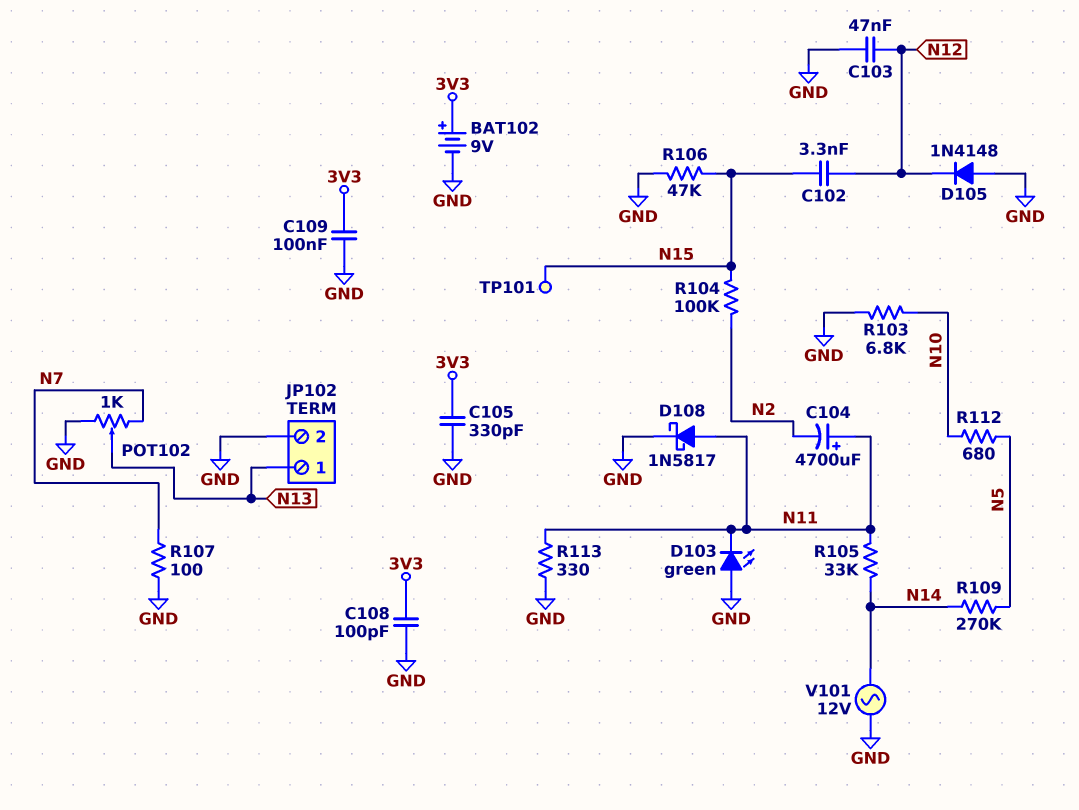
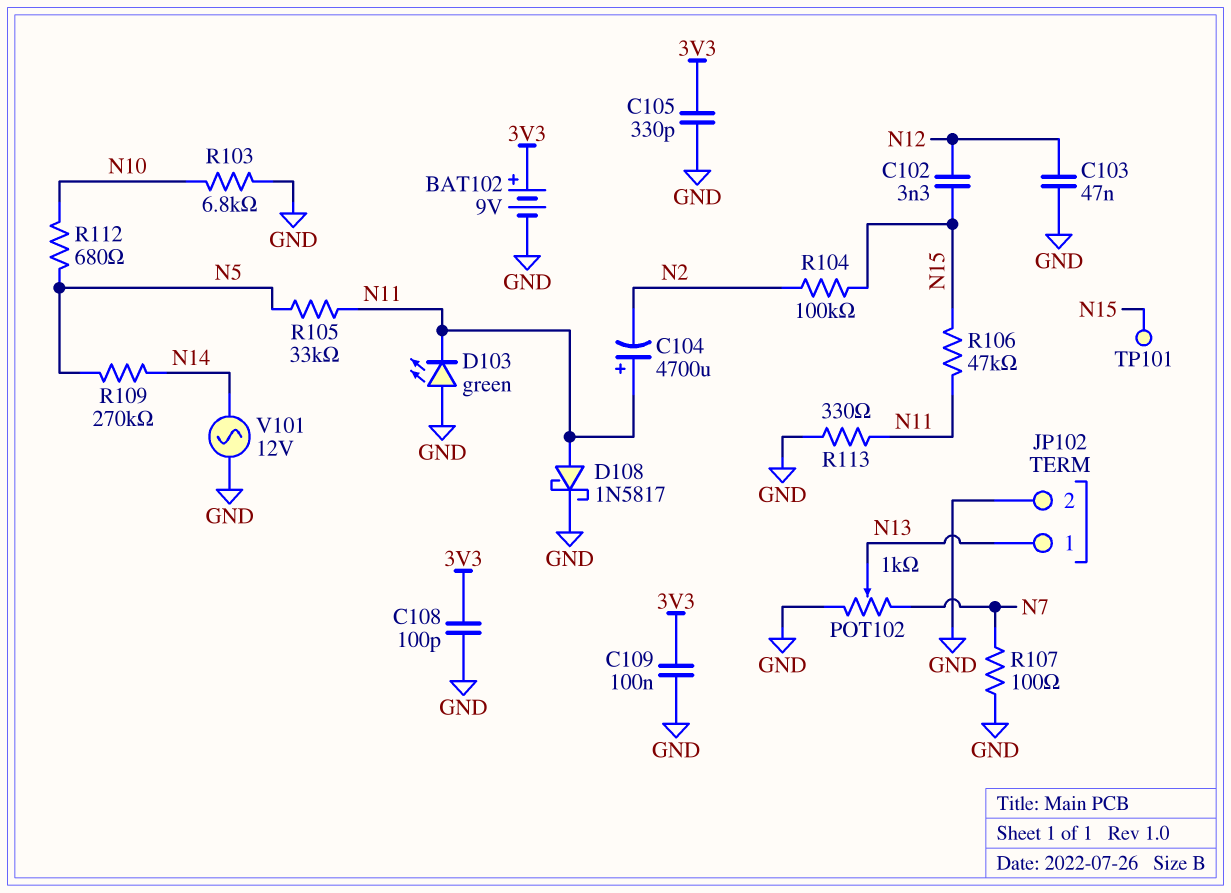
D105: diode 1N4148 (A GND, K N12) -> none
R105: 33k (N11, N14) -> 33k (N5, N11)
R106: 47k (GND, N15) -> 47k (N11, N15)

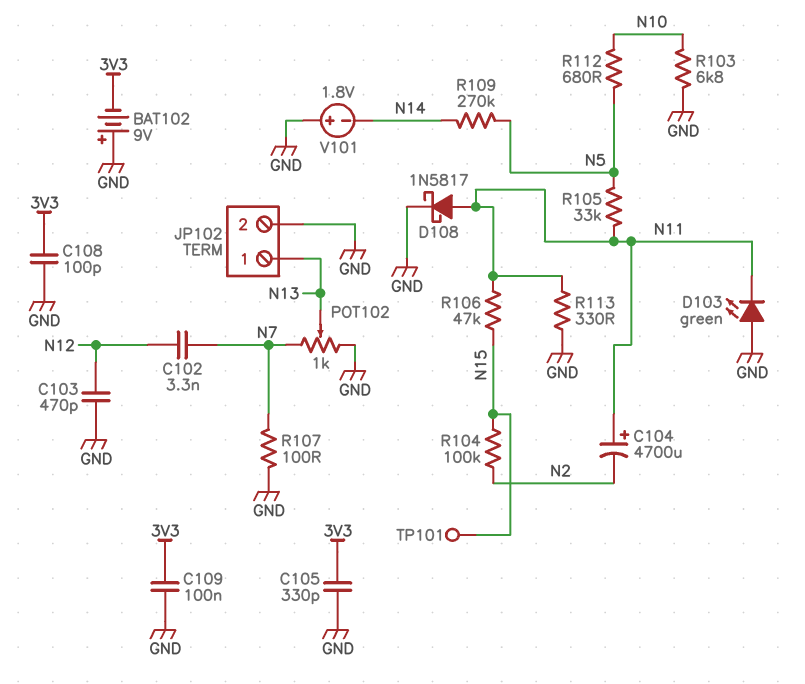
BAT102: 9V (plus 3V3, minus GND) -> 9V (plus GND, minus 3V3)
C102: 3.3nF (N12, N15) -> 3.3nF (N7, N12)
C103: 47nF (GND, N12) -> 470pF (GND, N12)
V101: AC 12V (GND, N14) -> 1.8V (plus GND, minus N14)

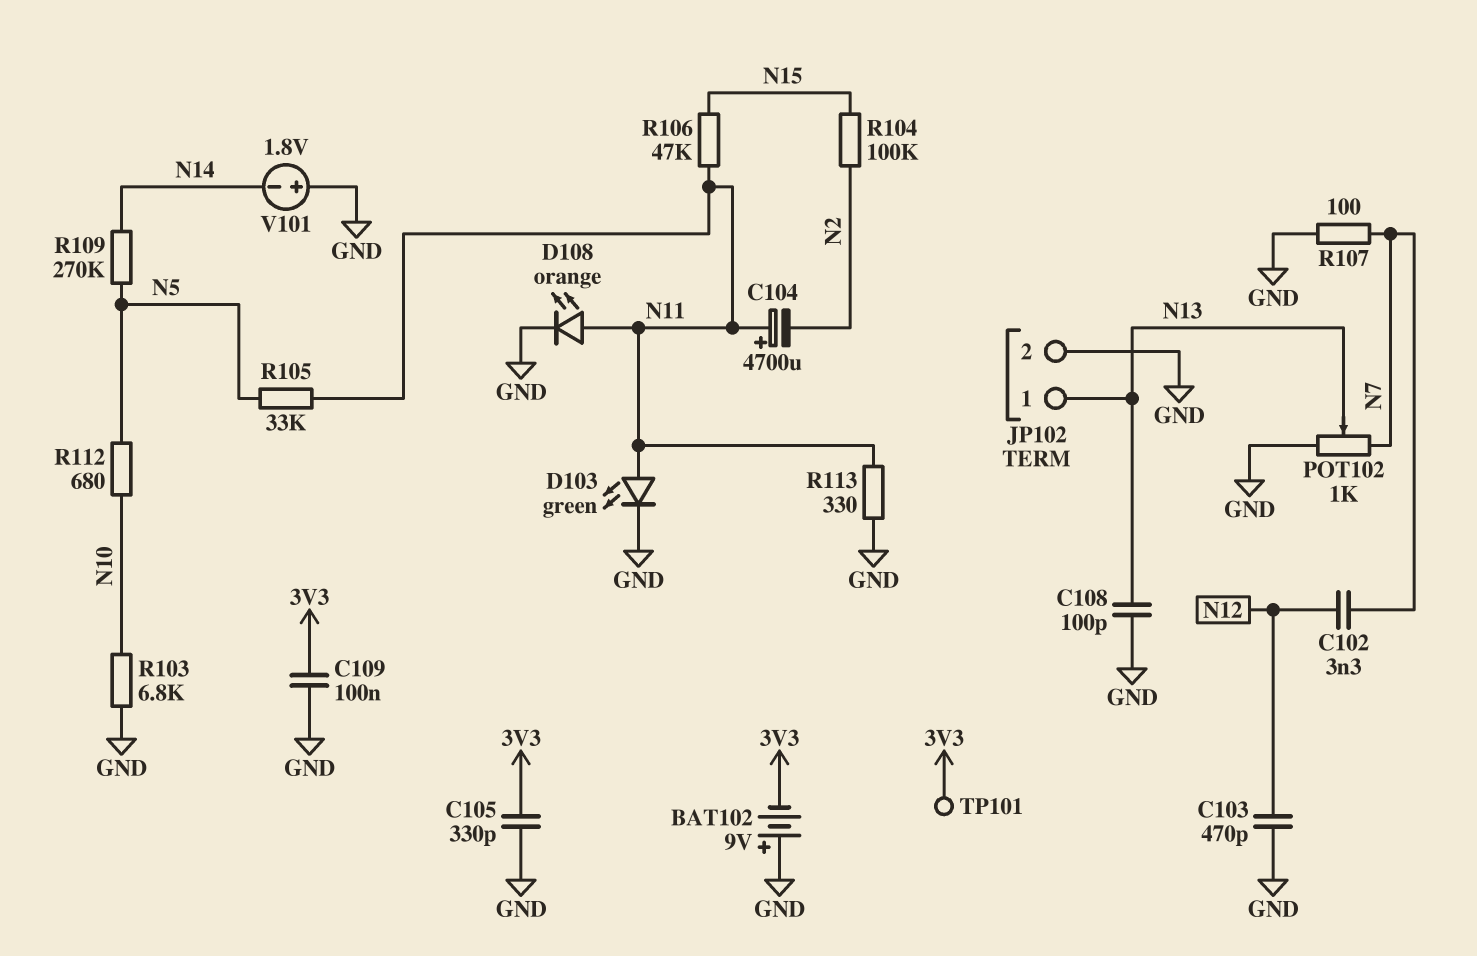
C108: 100pF (3V3, GND) -> 100pF (GND, N13)
D103: LED green (A GND, K N11) -> LED green (A N11, K GND)
D108: schottky 1N5817 (A N11, K GND) -> LED orange (A N11, K GND)
TP101: test point (N15) -> test point (3V3)

